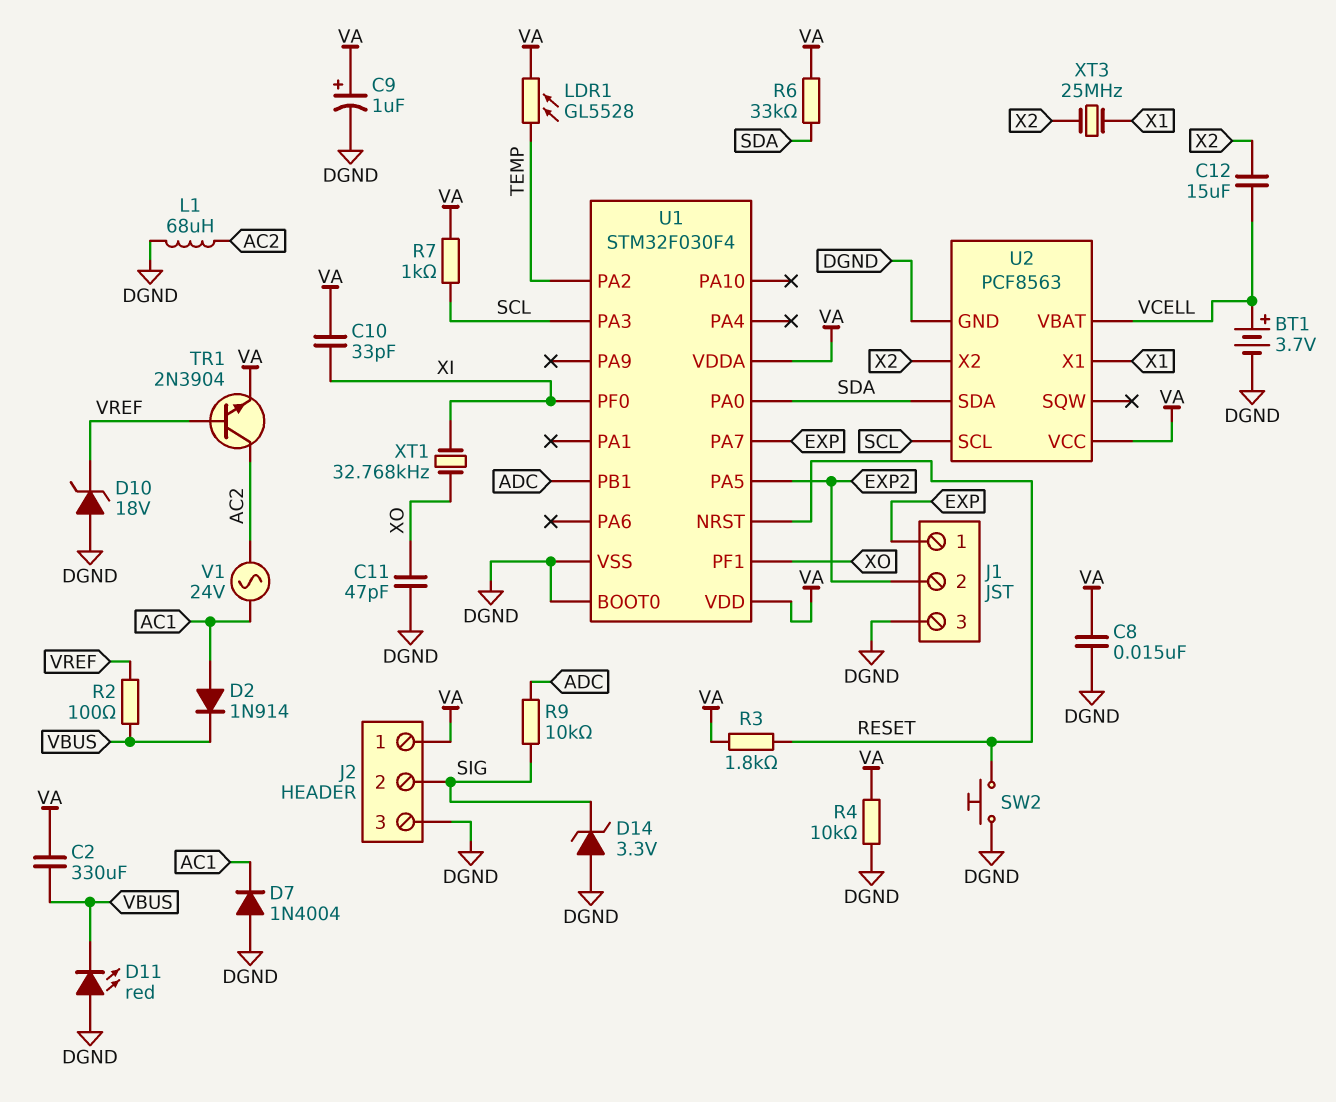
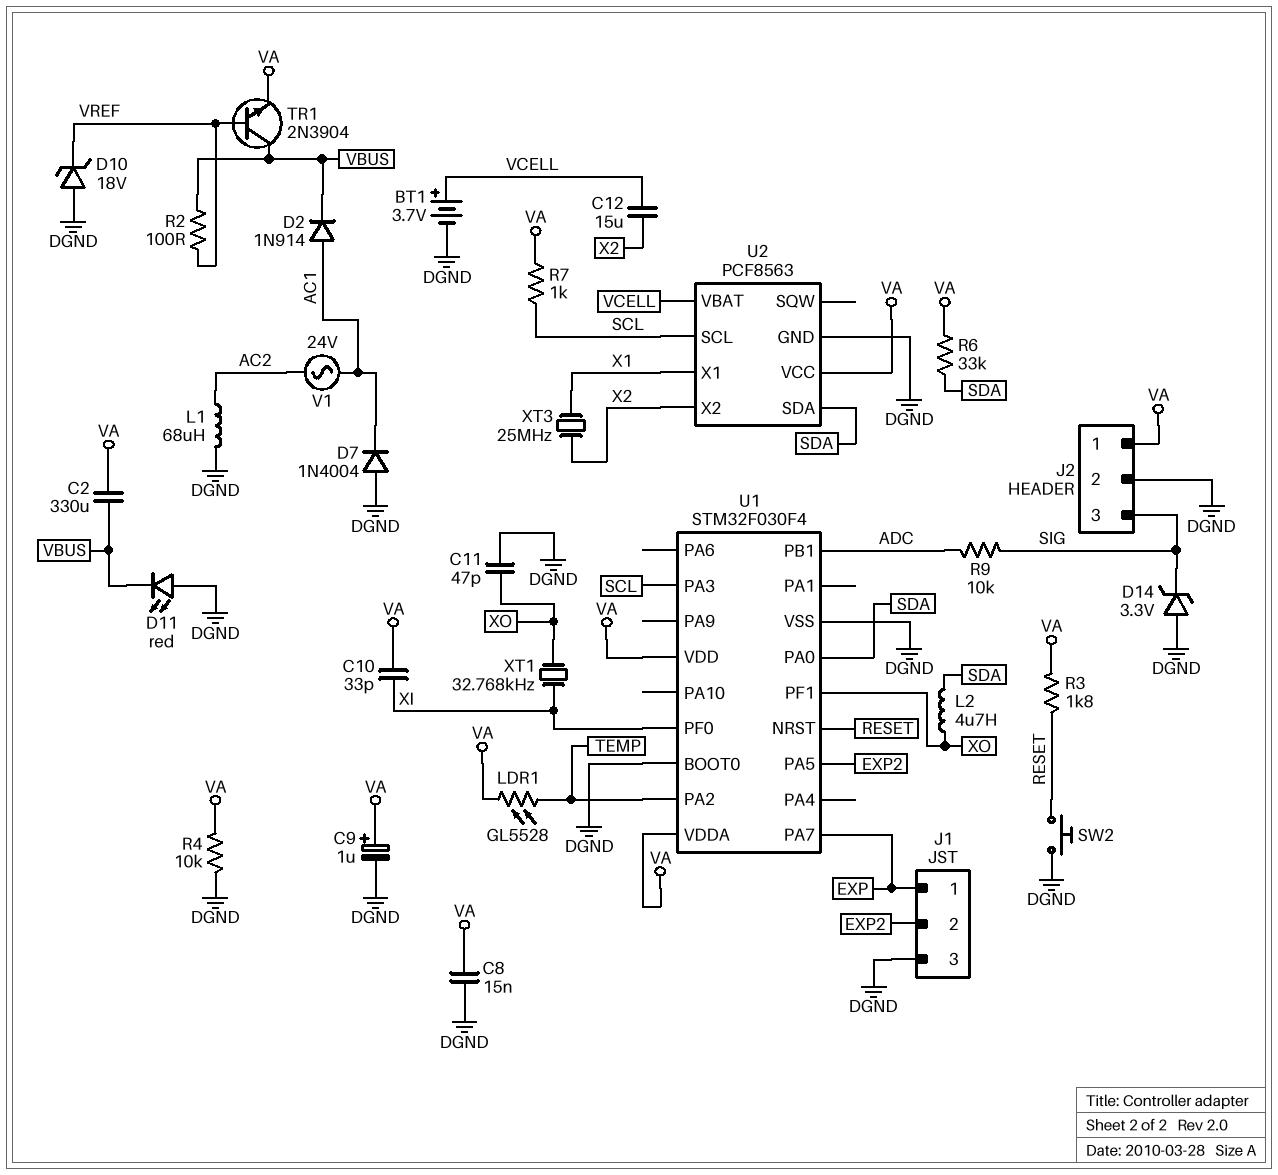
J2 pin 2: SIG -> DGND
J2 pin 3: DGND -> SIG
L2: none -> 4.7uH (SDA, XO)
TR1: NPN 2N3904 (B VREF, C AC2, E VA) -> NPN 2N3904 (B VREF, C VBUS, E VA)

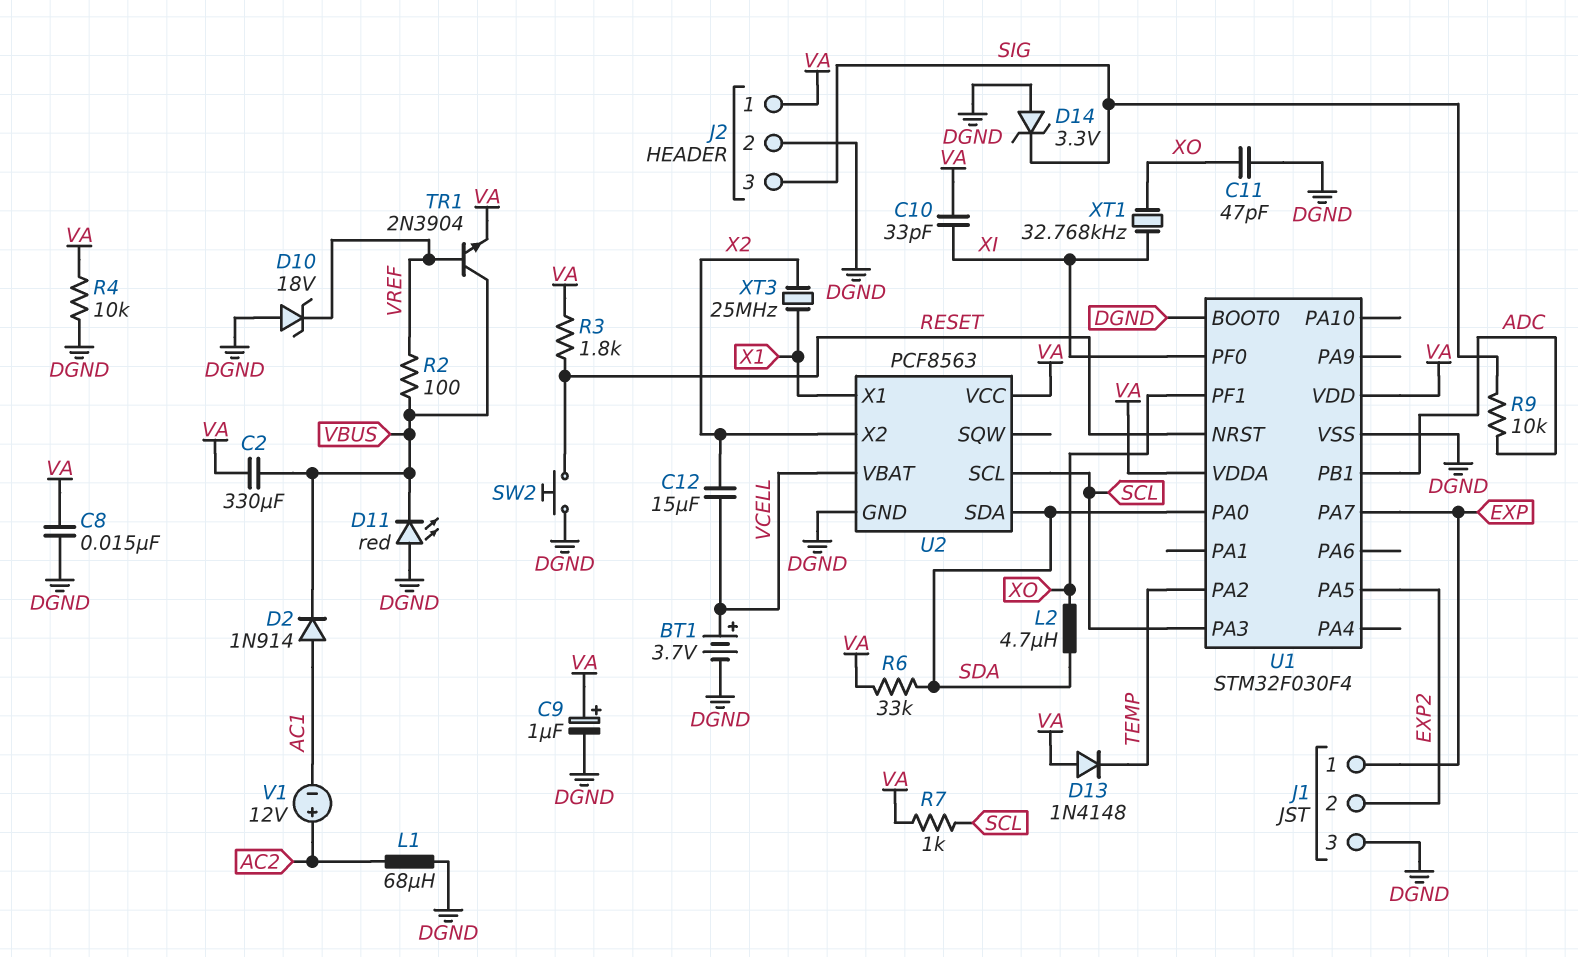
D7: diode 1N4004 (A DGND, K AC1) -> none
D13: none -> diode 1N4148 (A VA, K TEMP)
LDR1: GL5528 (TEMP, VA) -> none
V1: AC 24V (AC1, AC2) -> 12V (plus AC2, minus AC1)

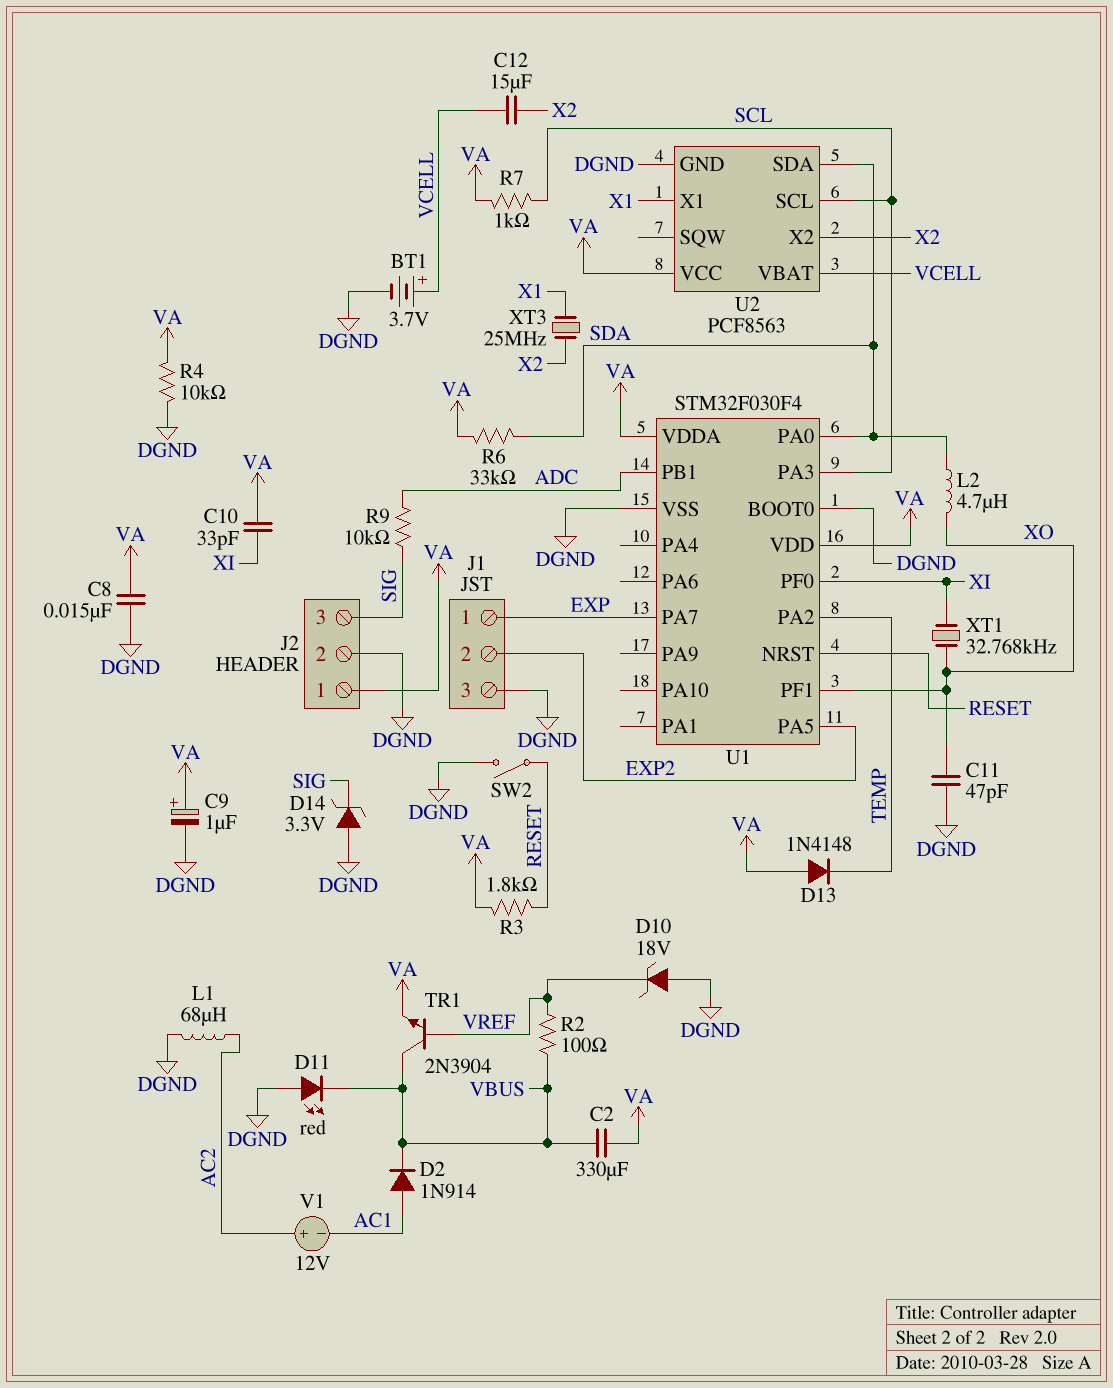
SW2: button (DGND, RESET) -> switch (DGND, RESET)

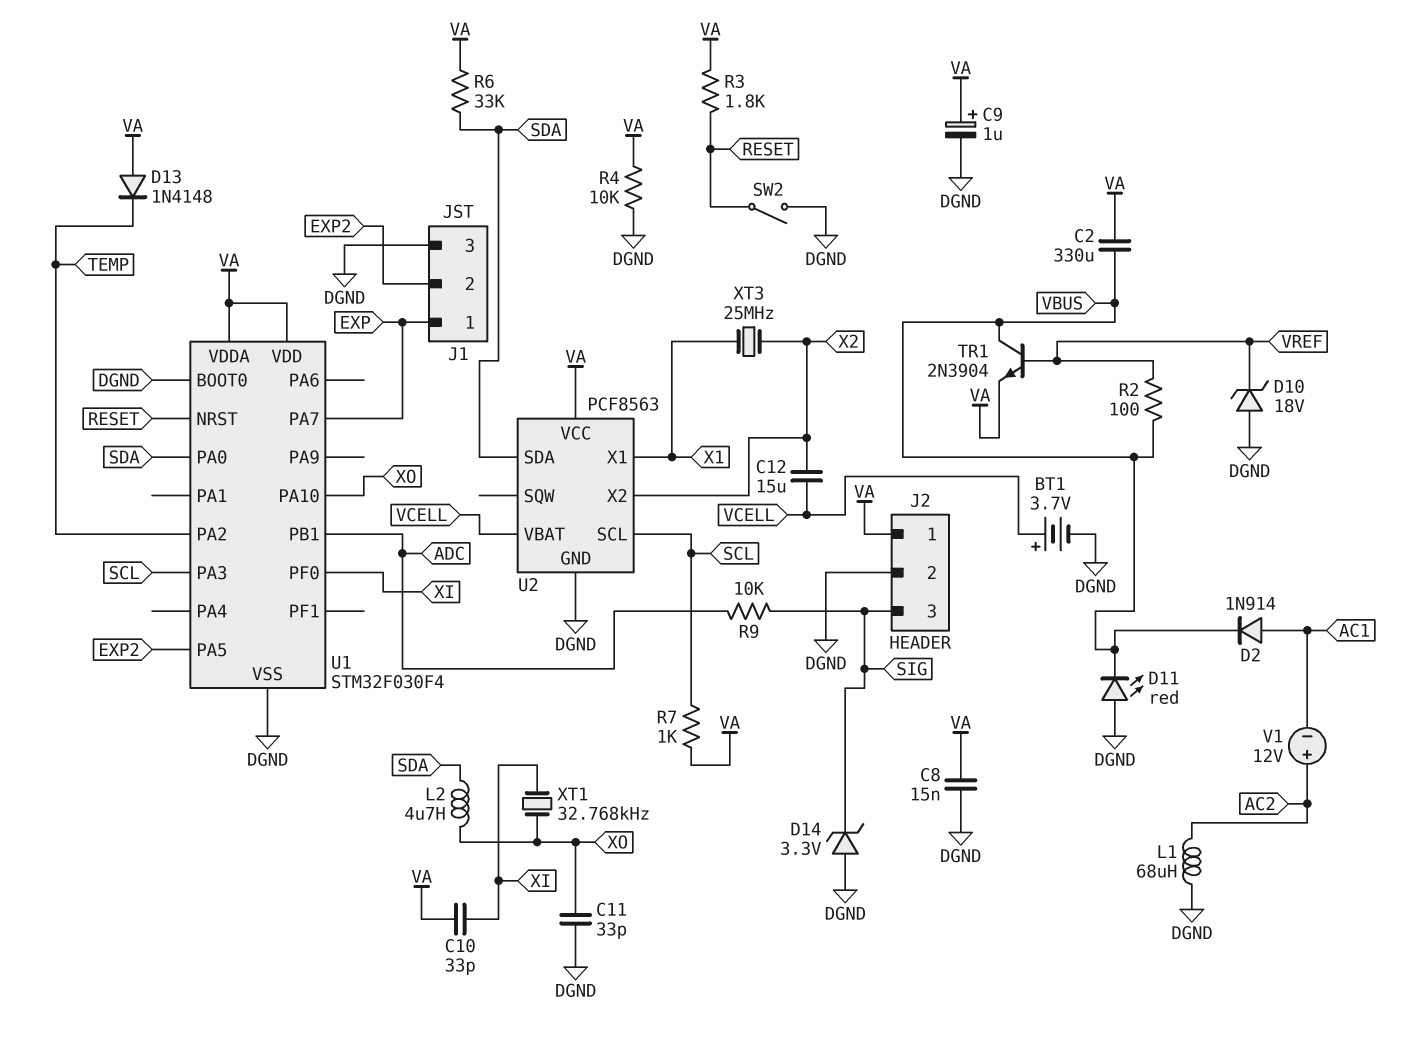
C11: 47pF (DGND, XO) -> 33pF (DGND, XO)
U1 pin PA10: none -> XO
U1 pin PF1: XO -> none

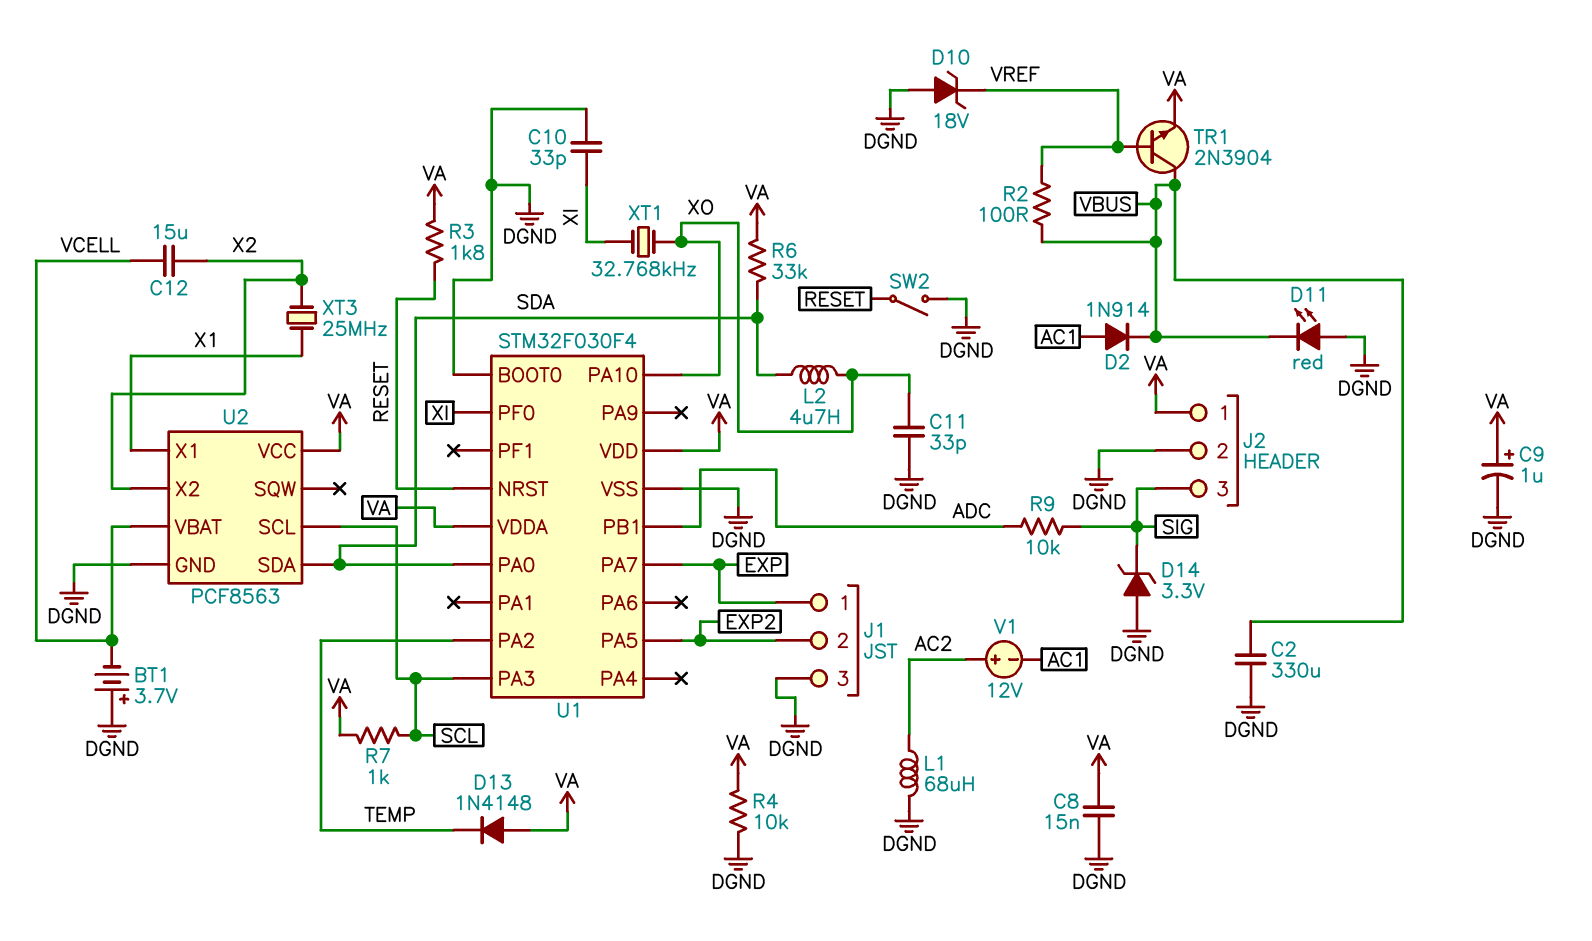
BT1: 3.7V (plus VCELL, minus DGND) -> 3.7V (plus DGND, minus VCELL)
C2: 330uF (VA, VBUS) -> 330uF (DGND, VBUS)
C10: 33pF (VA, XI) -> 33pF (DGND, XI)

